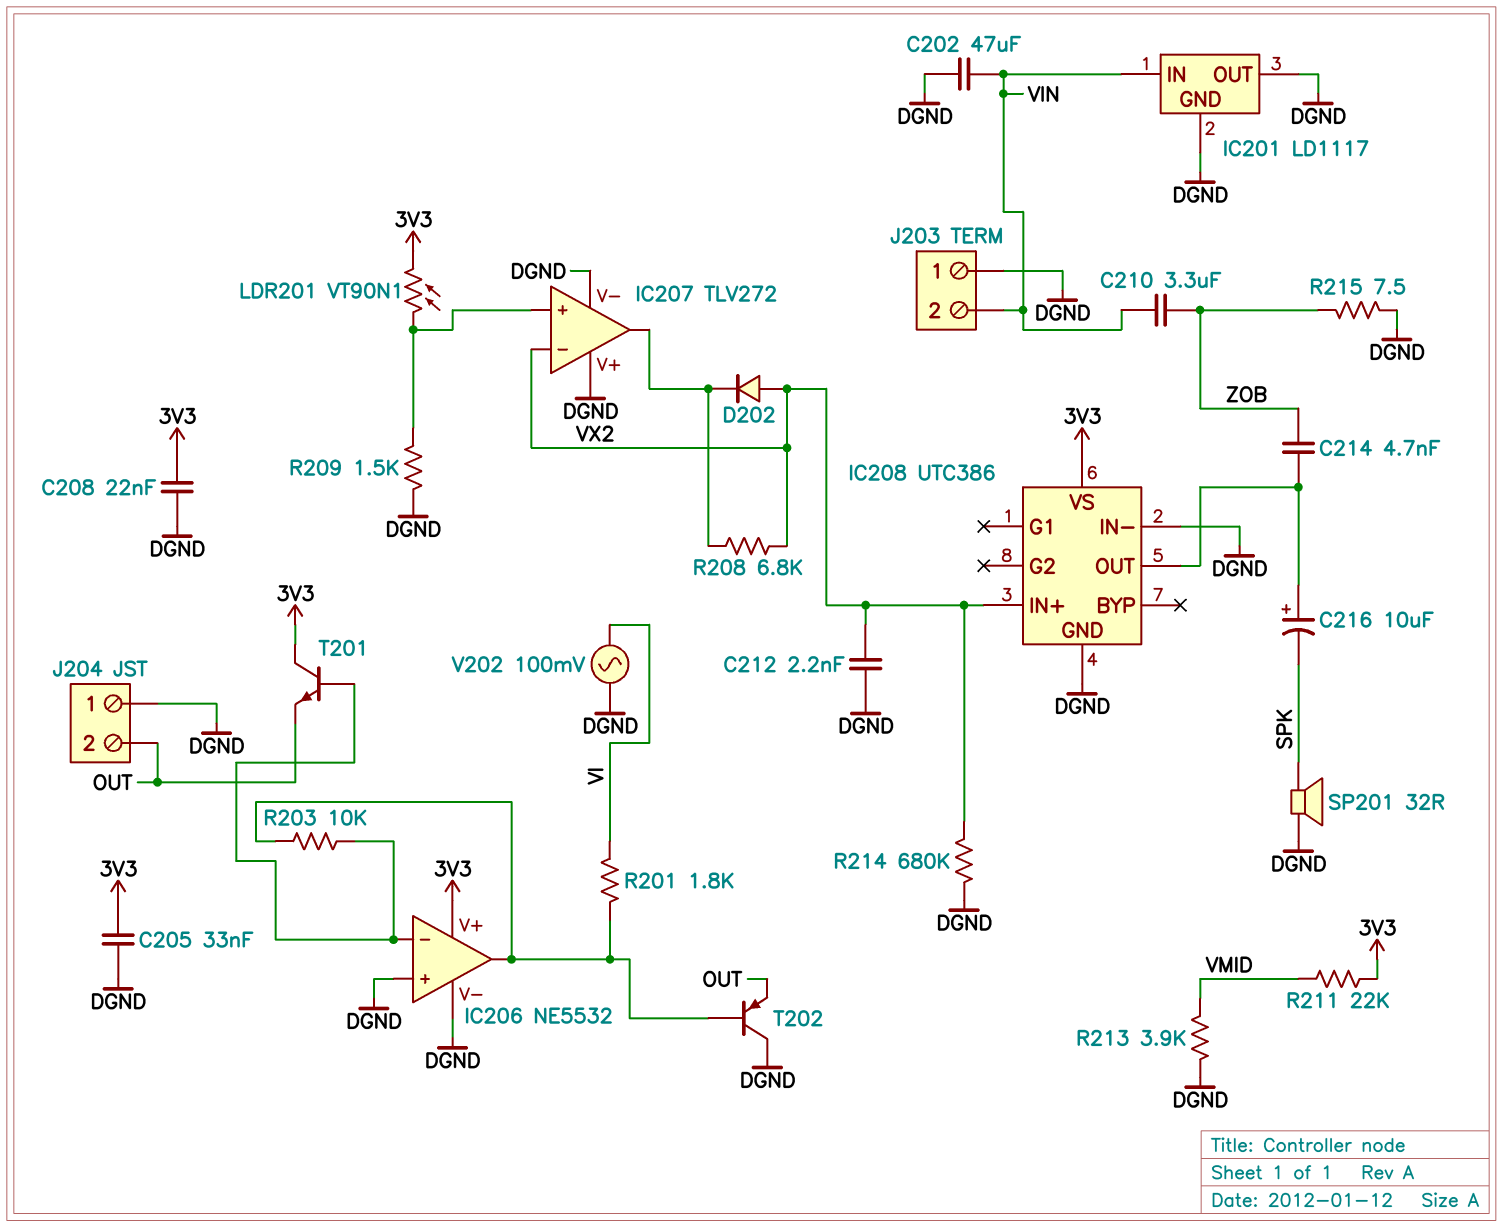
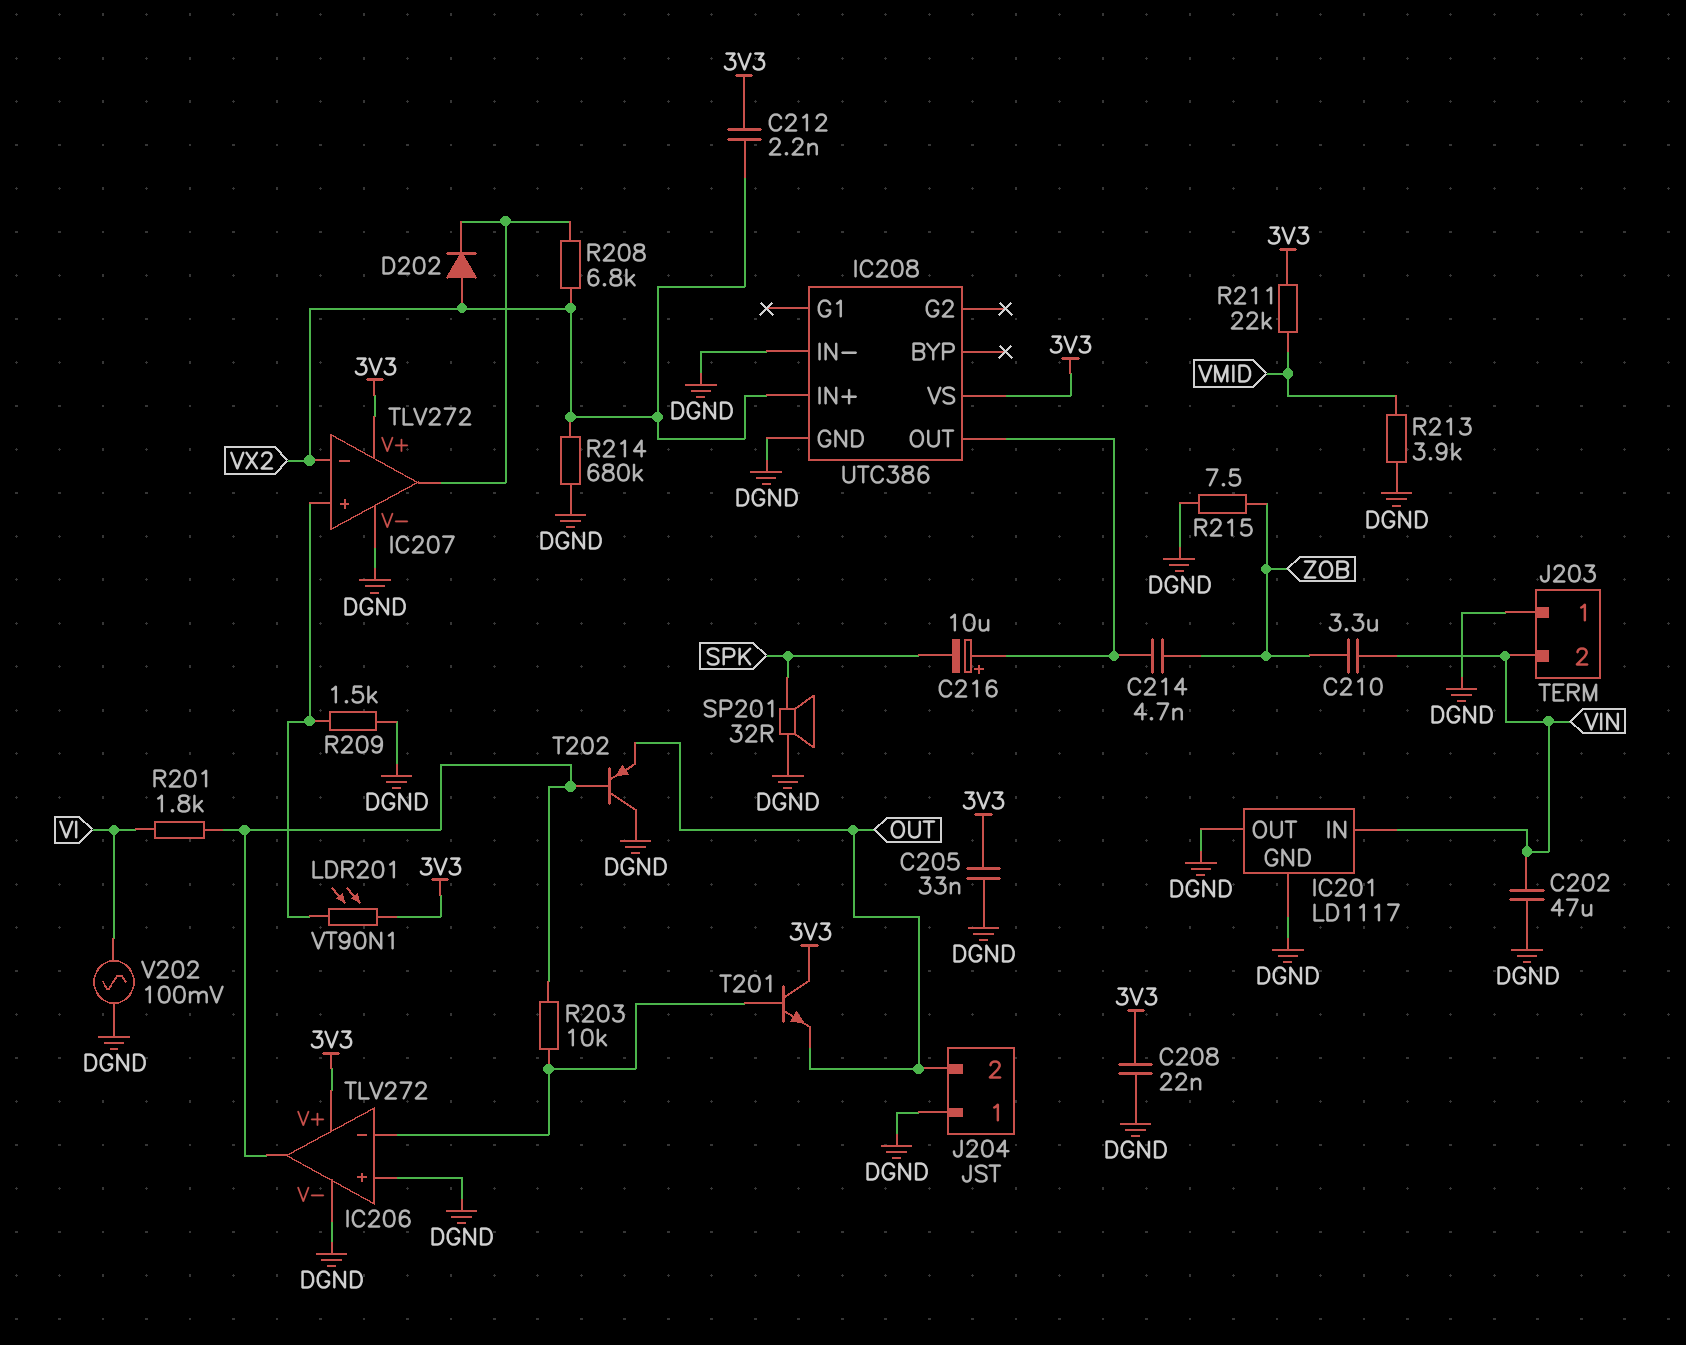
C212: 2.2nF (DGND, VX2) -> 2.2nF (3V3, VX2)
IC206: NE5532 -> TLV272
IC207 pin V+: DGND -> 3V3

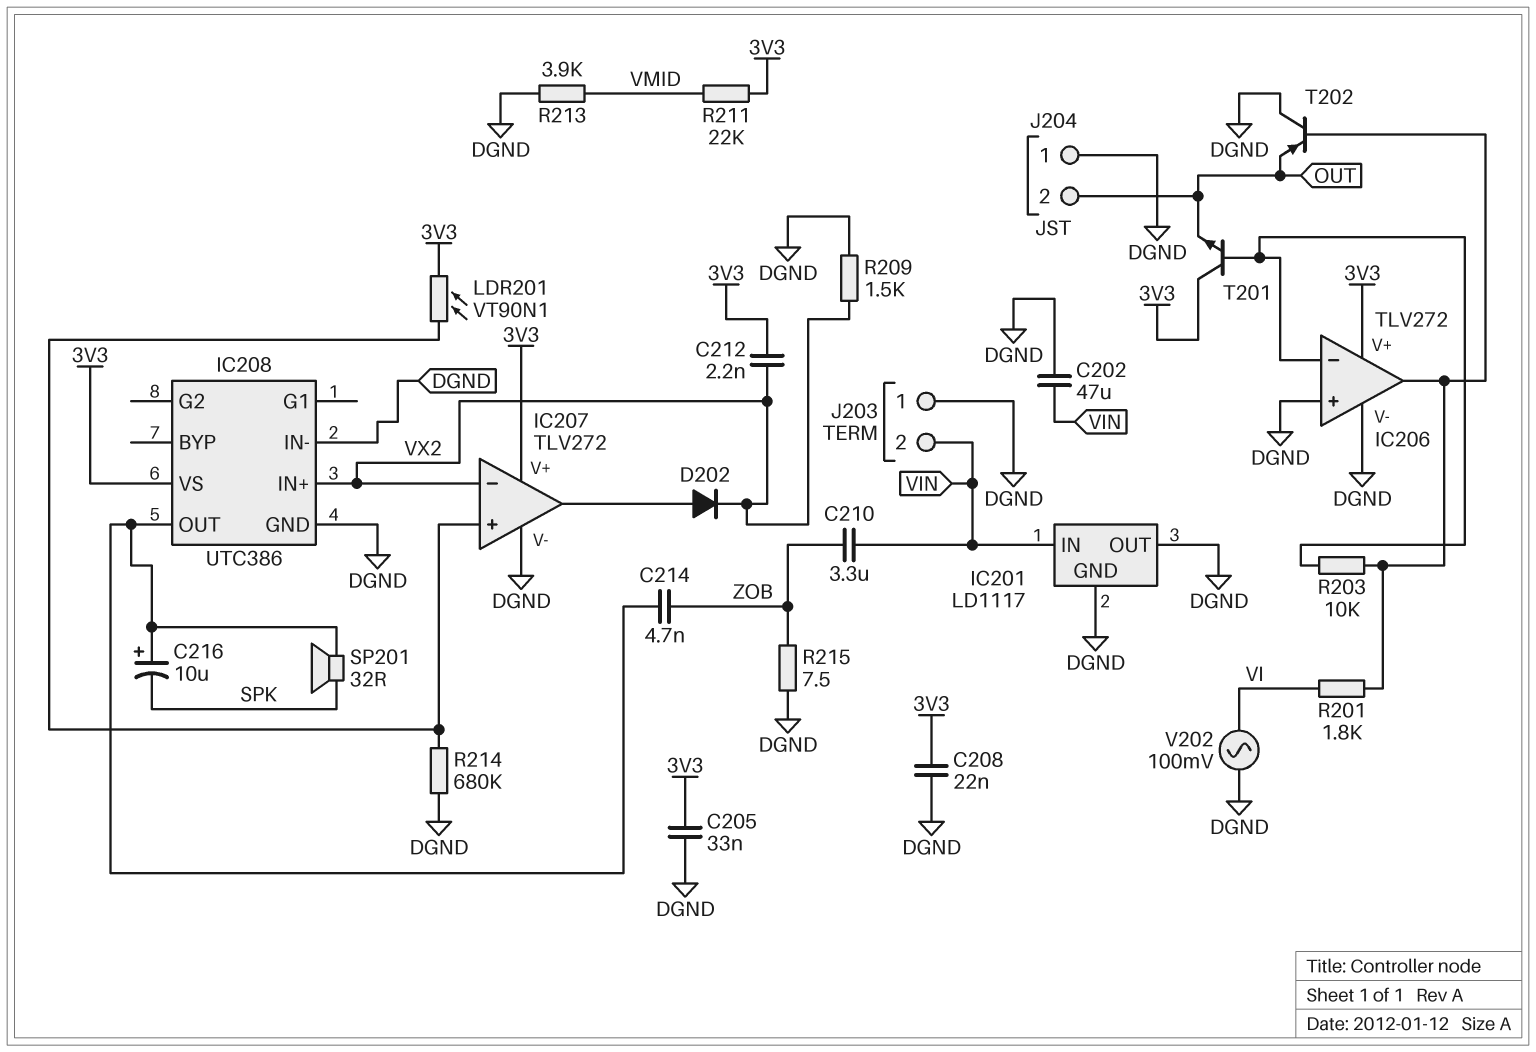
D202: diode (A VX2, K IC207/out) -> diode (A IC207/out, K VX2)
R208: 6.8k (IC207/out, VX2) -> none
R209: 1.5k (DGND, IC207/in+) -> 1.5k (DGND, VX2)
R214: 680k (DGND, VX2) -> 680k (DGND, IC207/in+)
SP201: speaker 32R (DGND, SPK) -> speaker 32R (IC208/OUT, SPK)

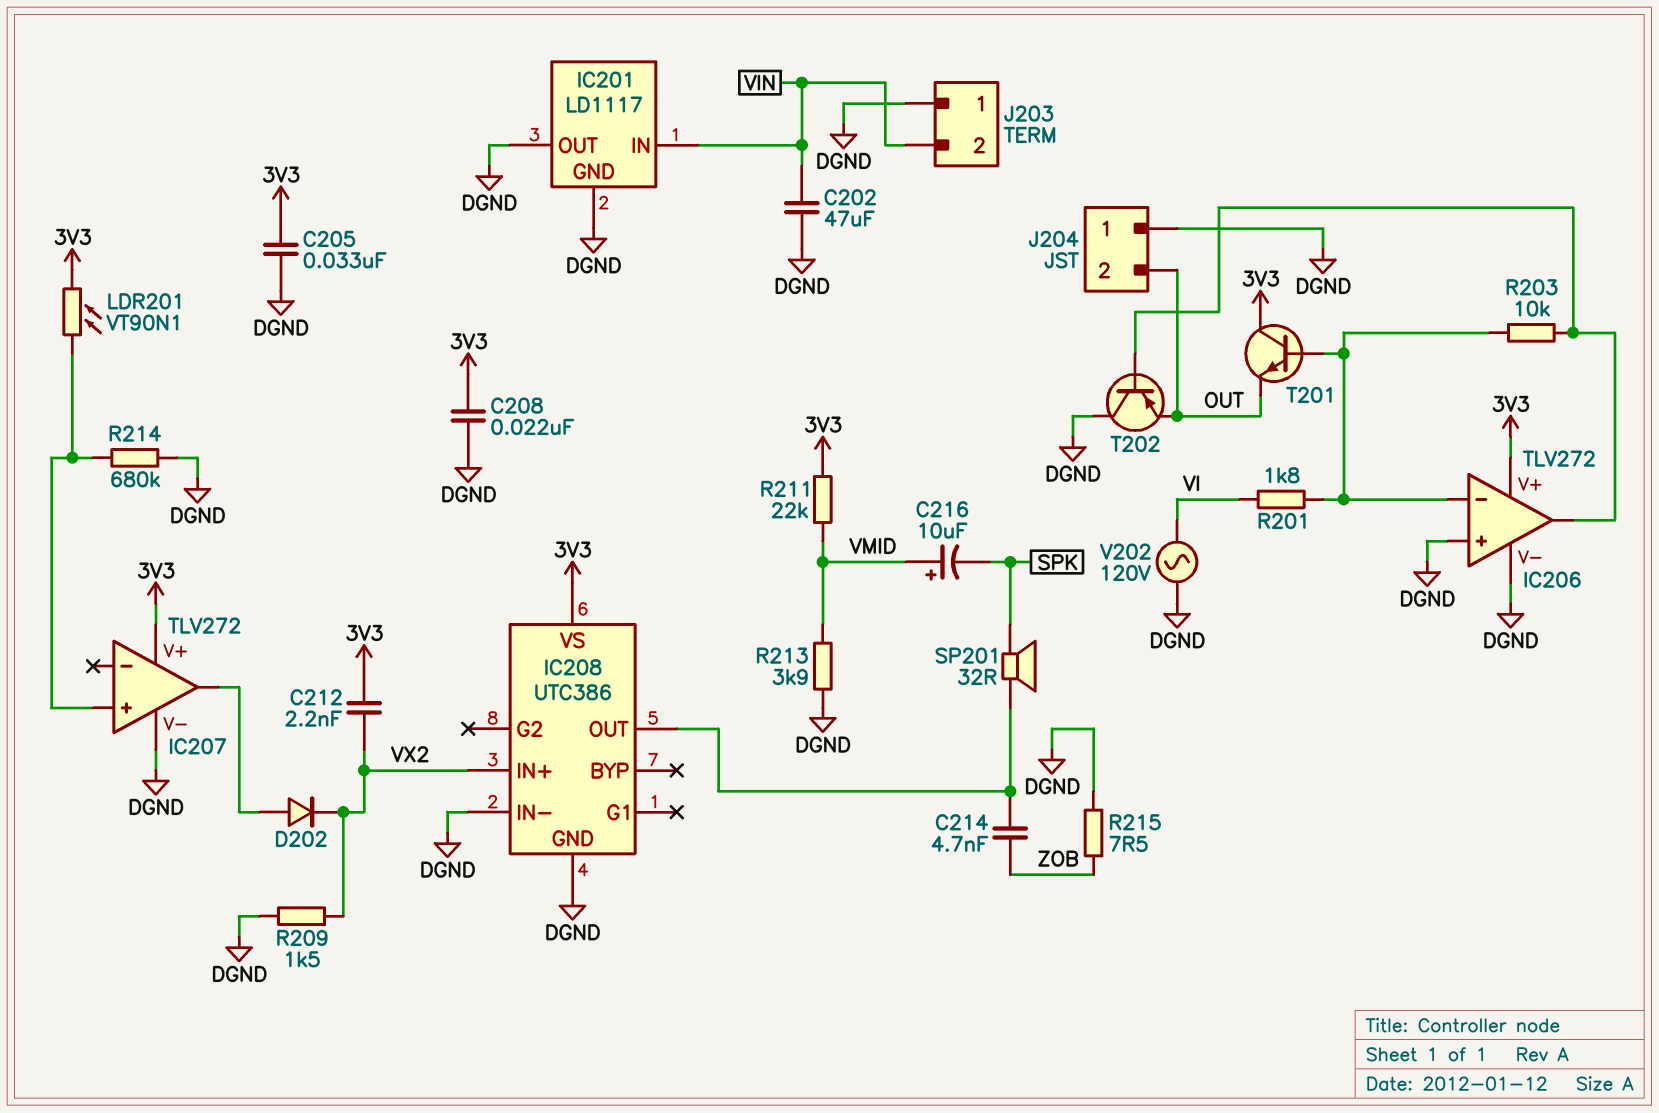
C210: 3.3uF (VIN, ZOB) -> none
C216: 10uF (plus IC208/OUT, minus SPK) -> 10uF (plus VMID, minus SPK)
IC207 pin in-: VX2 -> none
R201: 1.8k (IC206/out, VI) -> 1.8k (IC206/in-, VI)
V202: AC 100mV (DGND, VI) -> AC 120V (DGND, VI)

